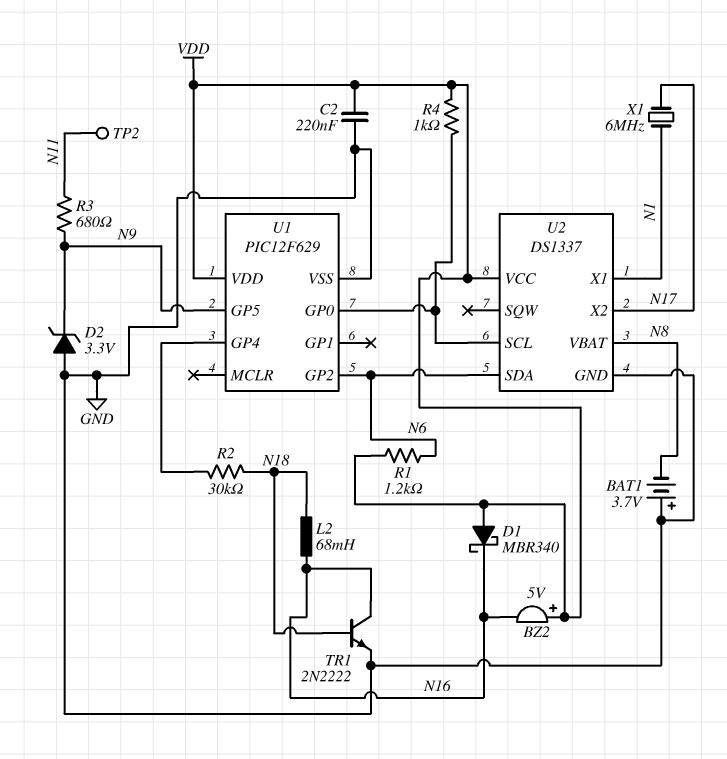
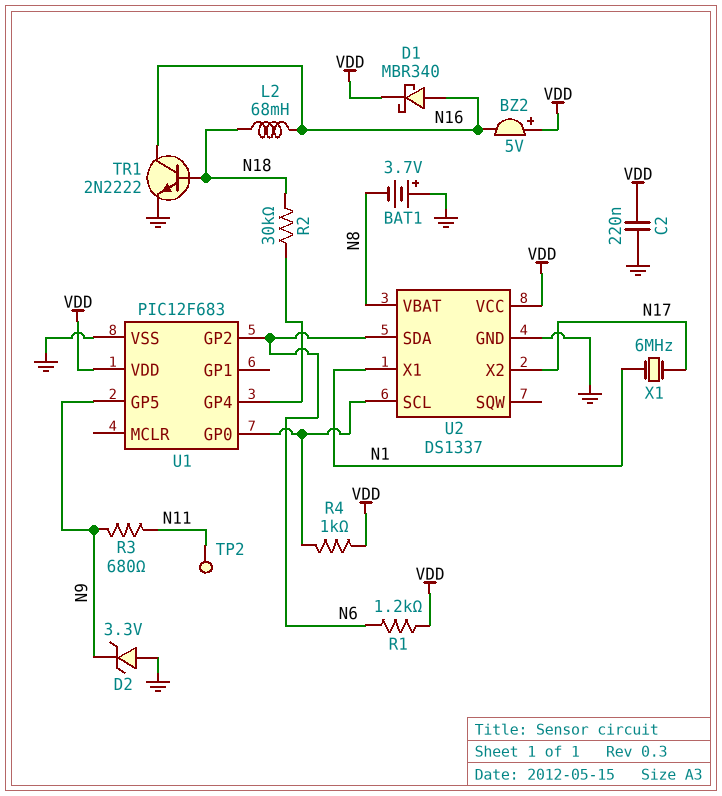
D1: schottky MBR340 (A VDD, K N16) -> schottky MBR340 (A N16, K VDD)
U1: PIC12F629 -> PIC12F683

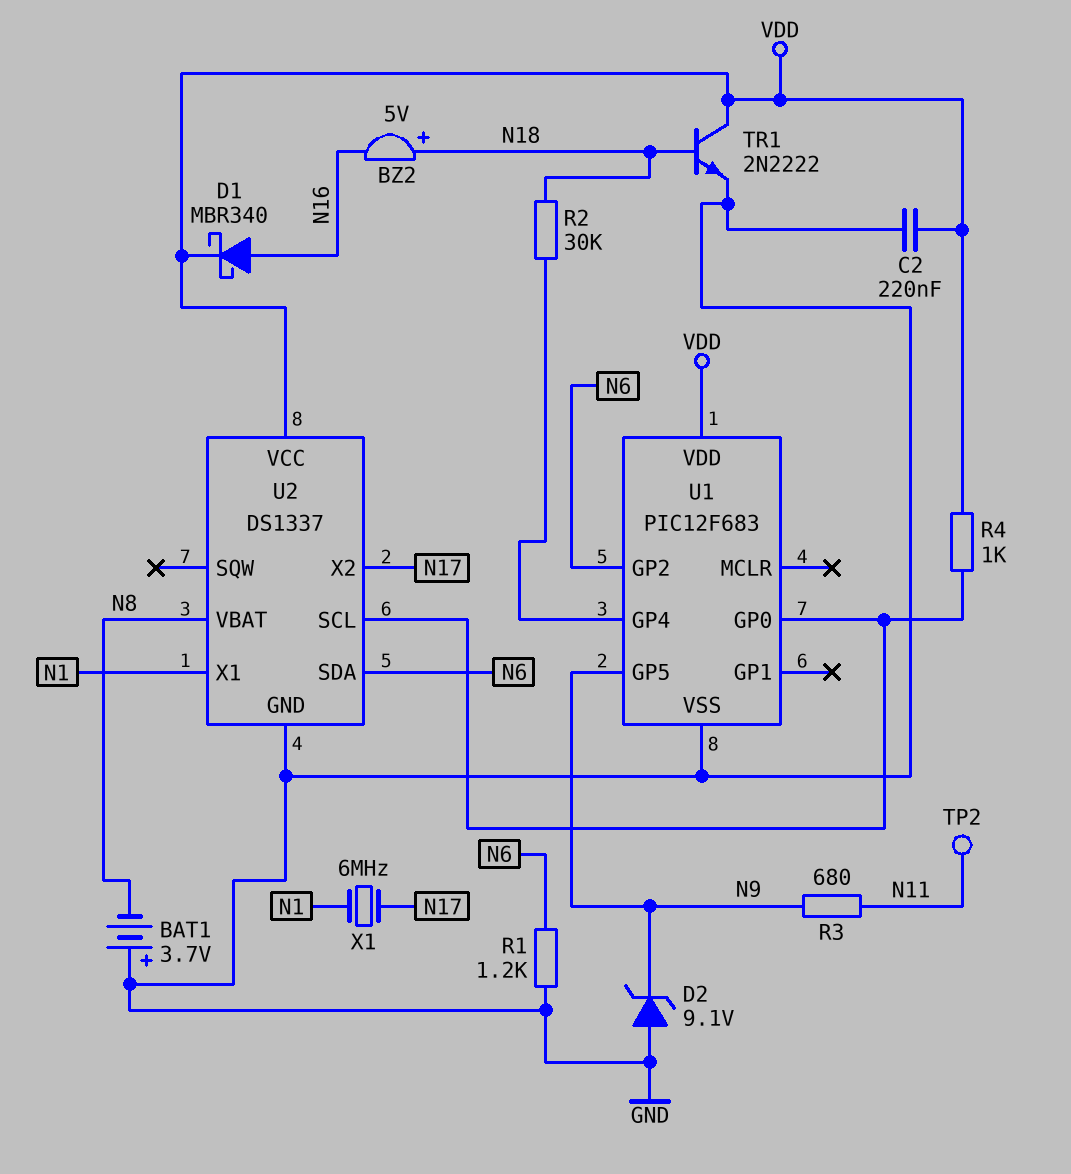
BZ2: buzzer 5V (plus VDD, minus N16) -> buzzer 5V (plus N18, minus N16)
D2: zener 3.3V (A GND, K N9) -> zener 9.1V (A GND, K N9)
L2: 68mH (N16, N18) -> none
R1: 1.2k (N6, VDD) -> 1.2k (GND, N6)
TR1: NPN 2N2222 (B N18, C N16, E GND) -> NPN 2N2222 (B N18, C VDD, E GND)

